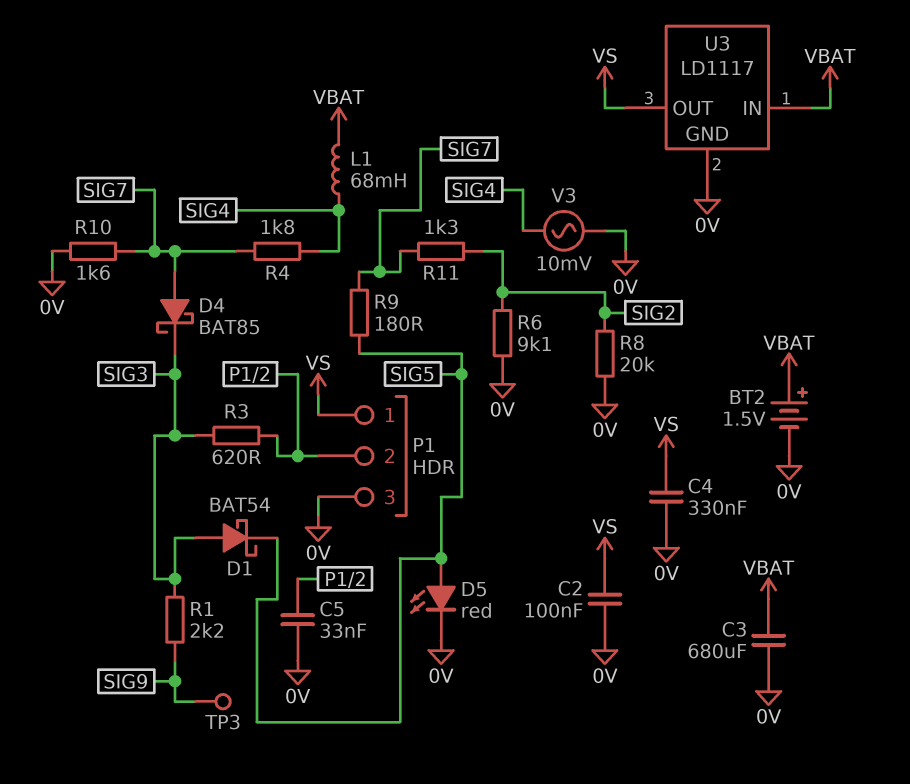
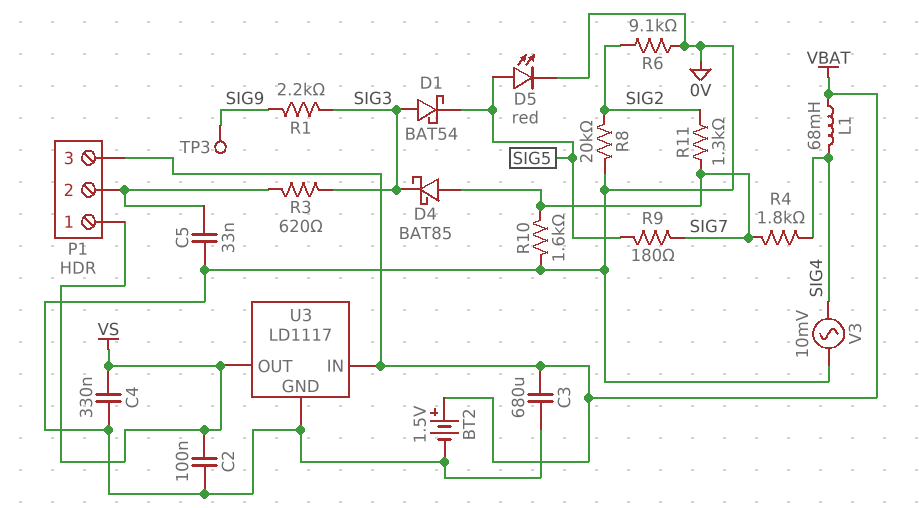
P1 pin 3: 0V -> VBAT

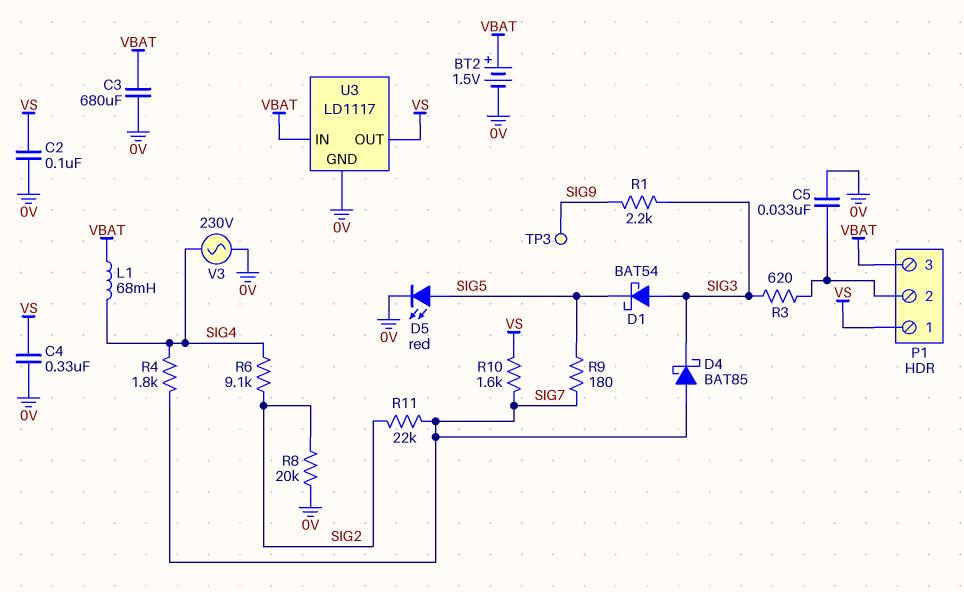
R6: 9.1k (0V, SIG2) -> 9.1k (SIG2, SIG4)
R10: 1.6k (0V, SIG7) -> 1.6k (SIG7, VS)
R11: 1.3k (SIG2, SIG7) -> 22k (SIG2, SIG7)
V3: AC 10mV (0V, SIG4) -> AC 230V (0V, SIG4)

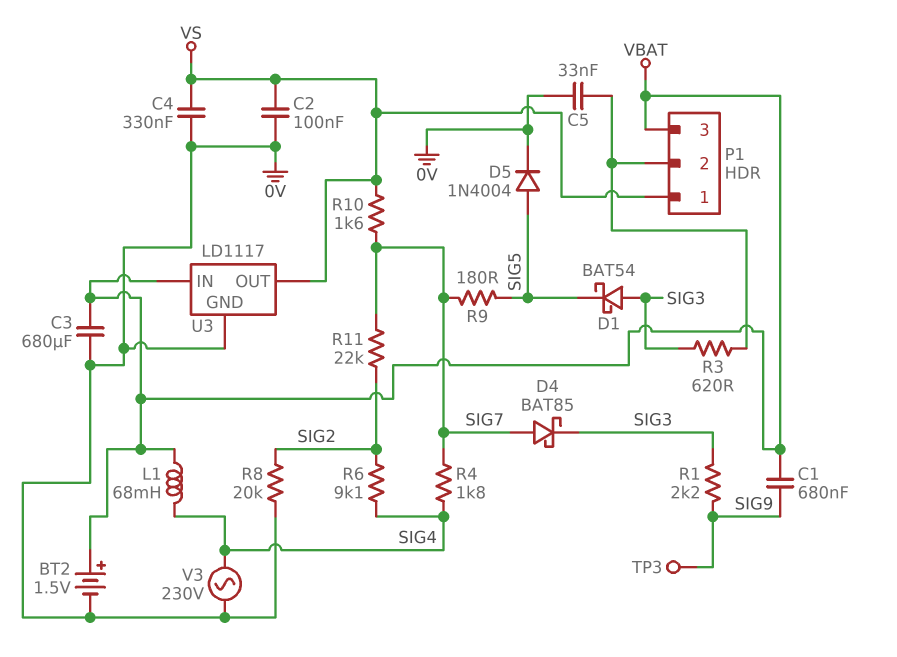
C1: none -> 680nF (SIG9, VBAT)
D5: LED red (A SIG5, K 0V) -> diode 1N4004 (A SIG5, K 0V)

